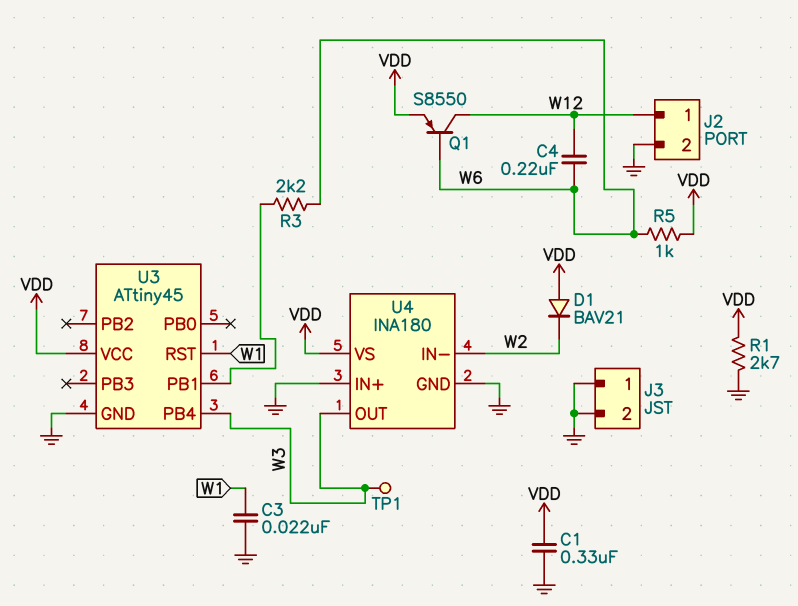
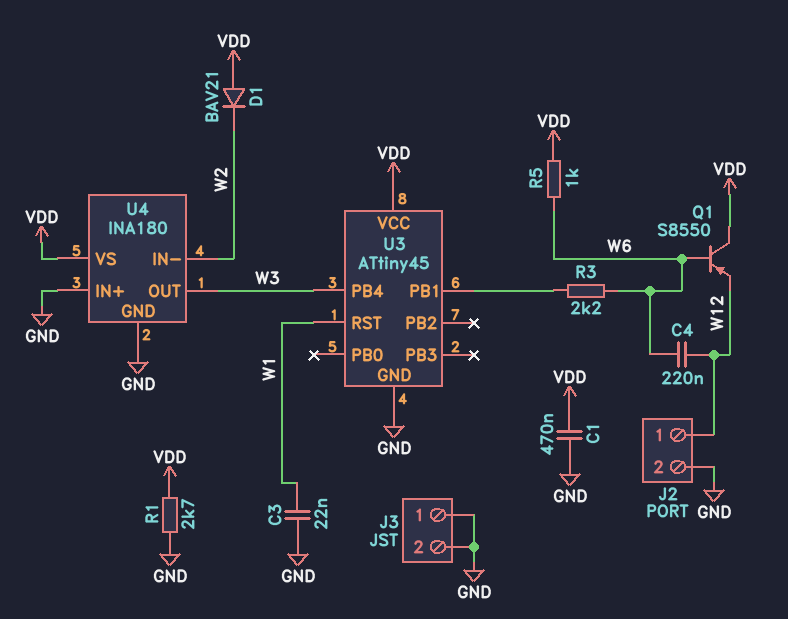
C1: 330nF (GND, VDD) -> 470nF (GND, VDD)
Q1: PNP S8550 (B W6, C W12, E VDD) -> PNP S8550 (B W6, C VDD, E W12)
TP1: test point (W3) -> none

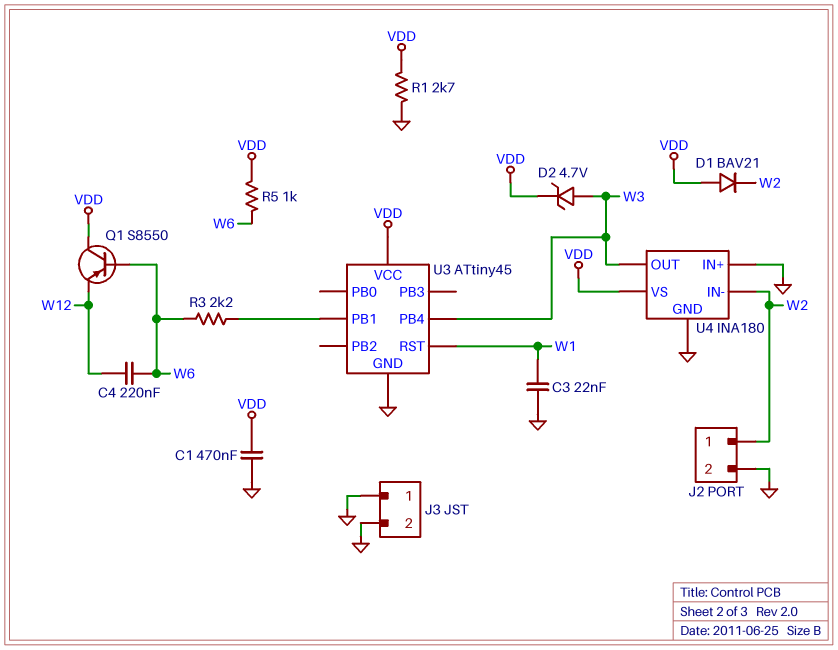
D2: none -> zener 4.7V (A W3, K VDD)
J2 pin 1: W12 -> W2

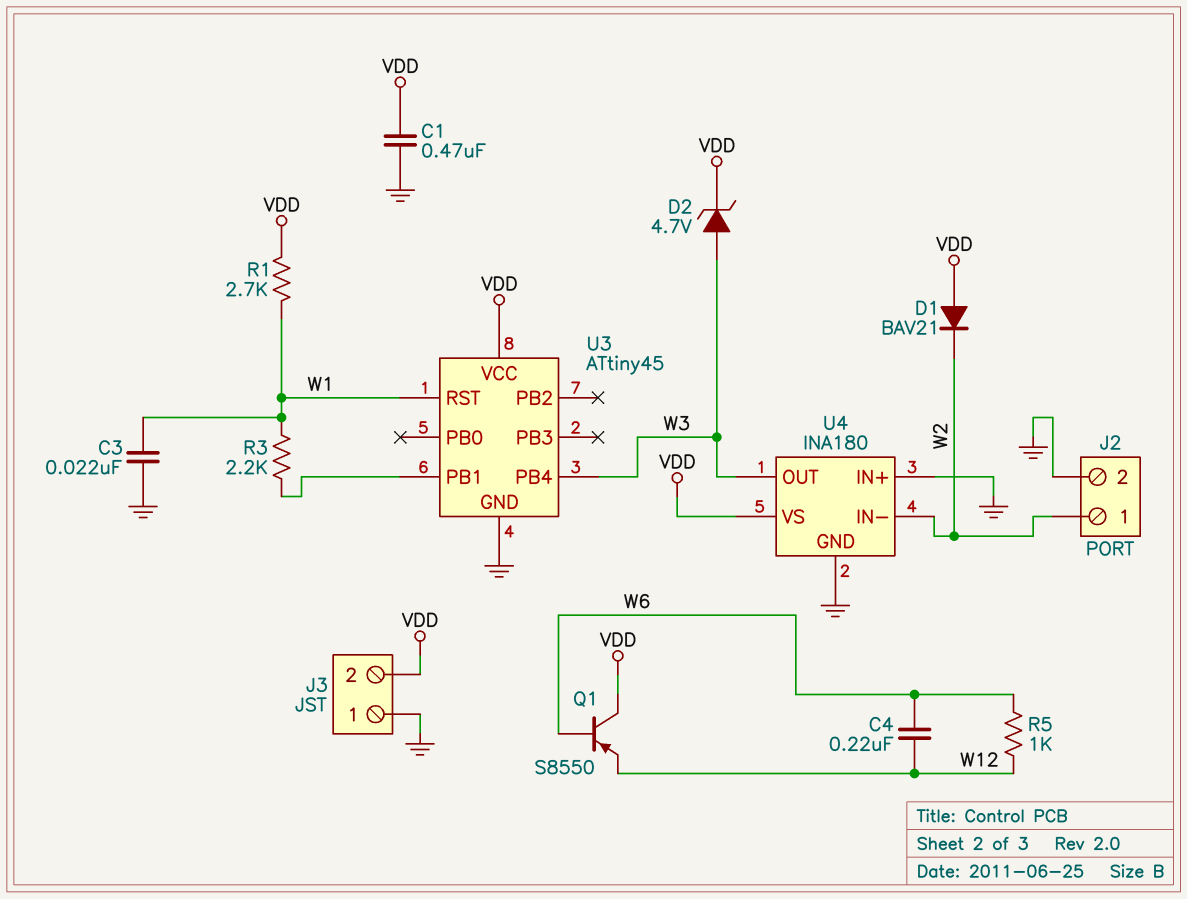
J3 pin 2: GND -> VDD
R1: 2.7k (GND, VDD) -> 2.7k (VDD, W1)
R3: 2.2k (U3/PB1, W6) -> 2.2k (U3/PB1, W1)
R5: 1k (VDD, W6) -> 1k (W6, W12)

